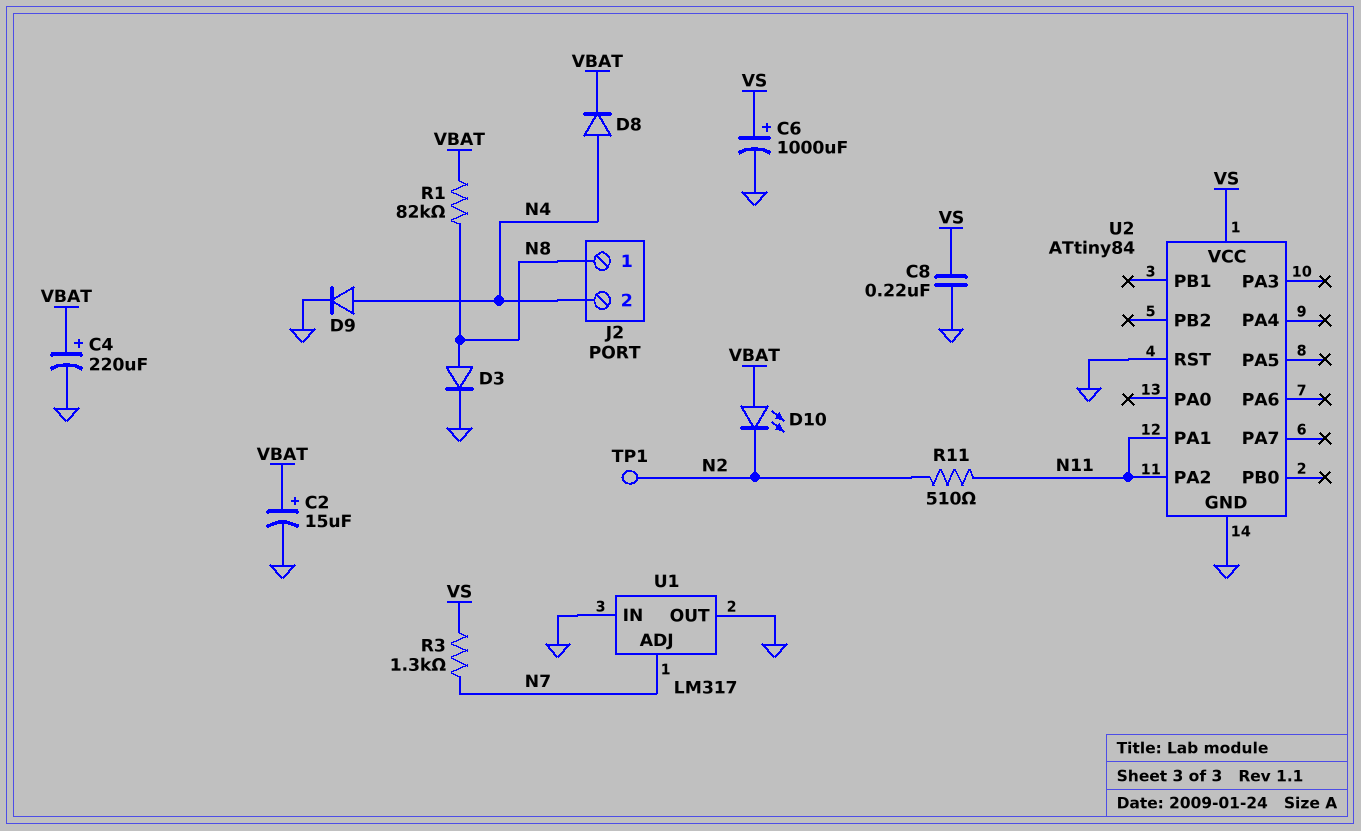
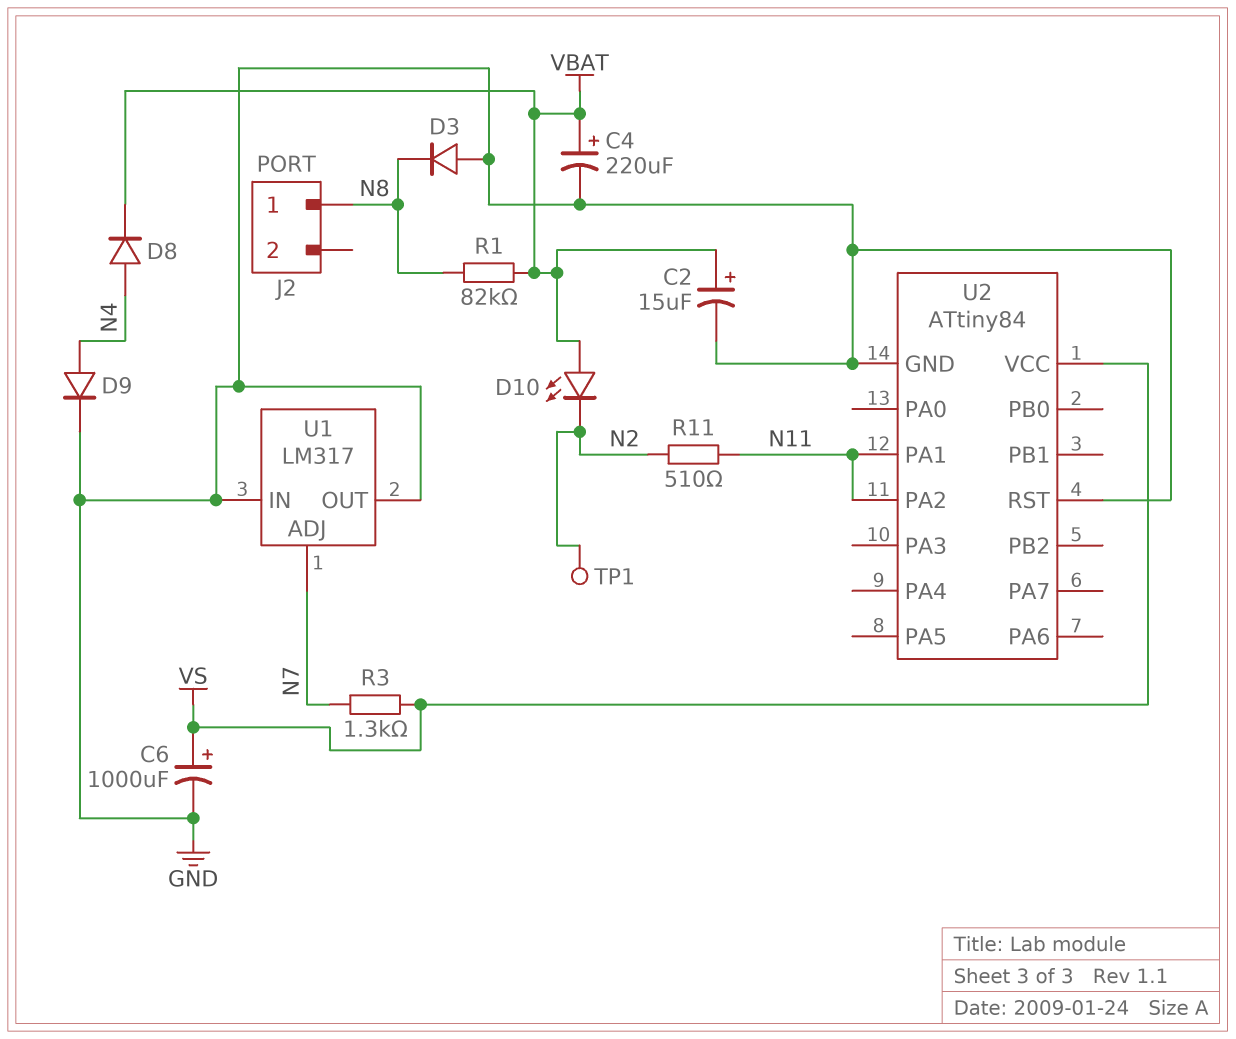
C8: 220nF (GND, VS) -> none
D3: diode (A N8, K GND) -> diode (A GND, K N8)
J2 pin 2: N4 -> none

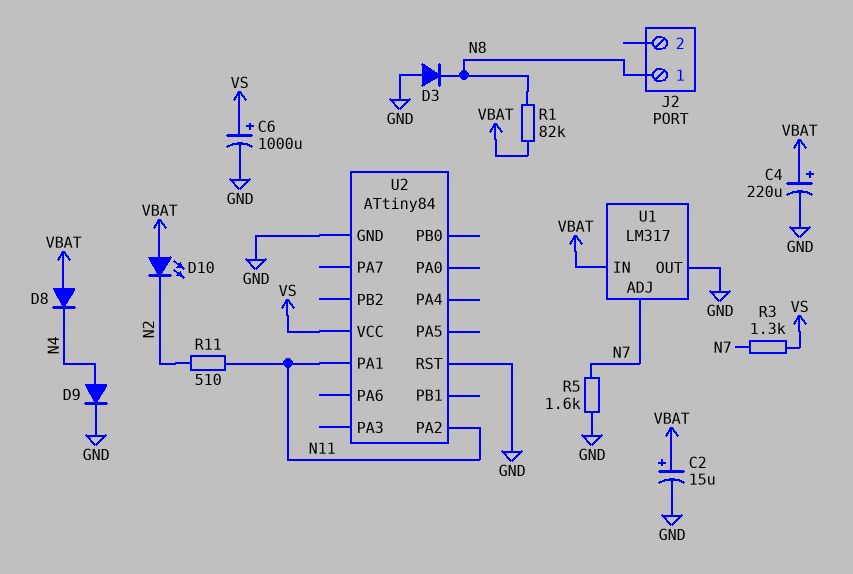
D8: diode (A N4, K VBAT) -> diode (A VBAT, K N4)
R5: none -> 1.6k (GND, N7)
TP1: test point (N2) -> none
U1 pin IN: GND -> VBAT

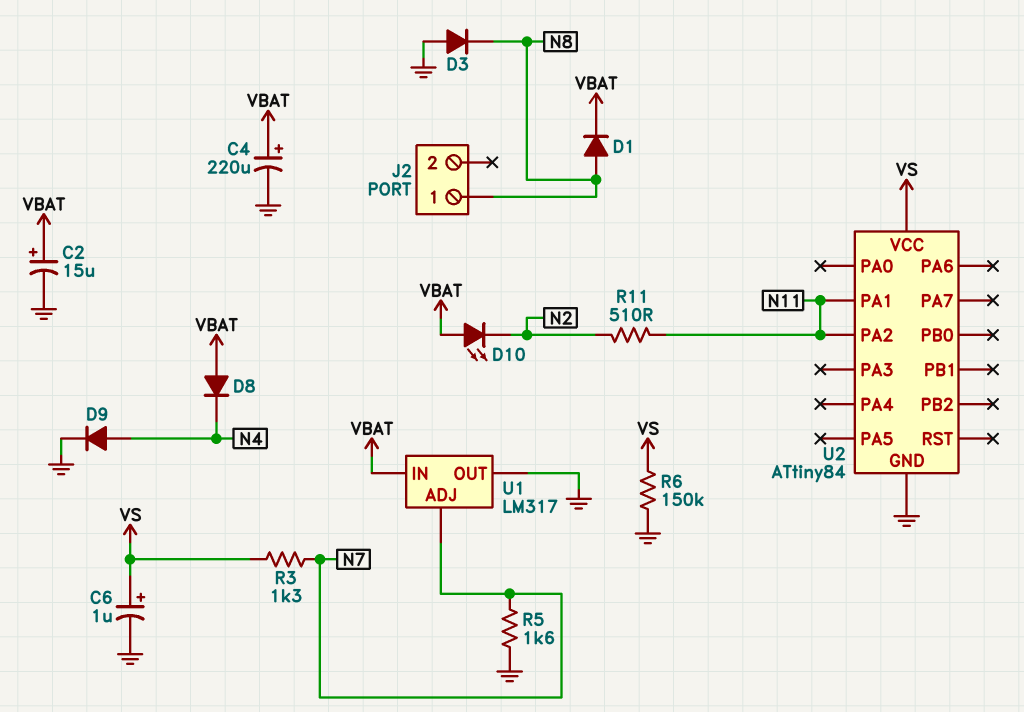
C6: 1000uF (plus VS, minus GND) -> 1uF (plus VS, minus GND)
D1: none -> diode (A N8, K VBAT)
R1: 82k (N8, VBAT) -> none
R6: none -> 150k (GND, VS)
U2 pin RST: GND -> none

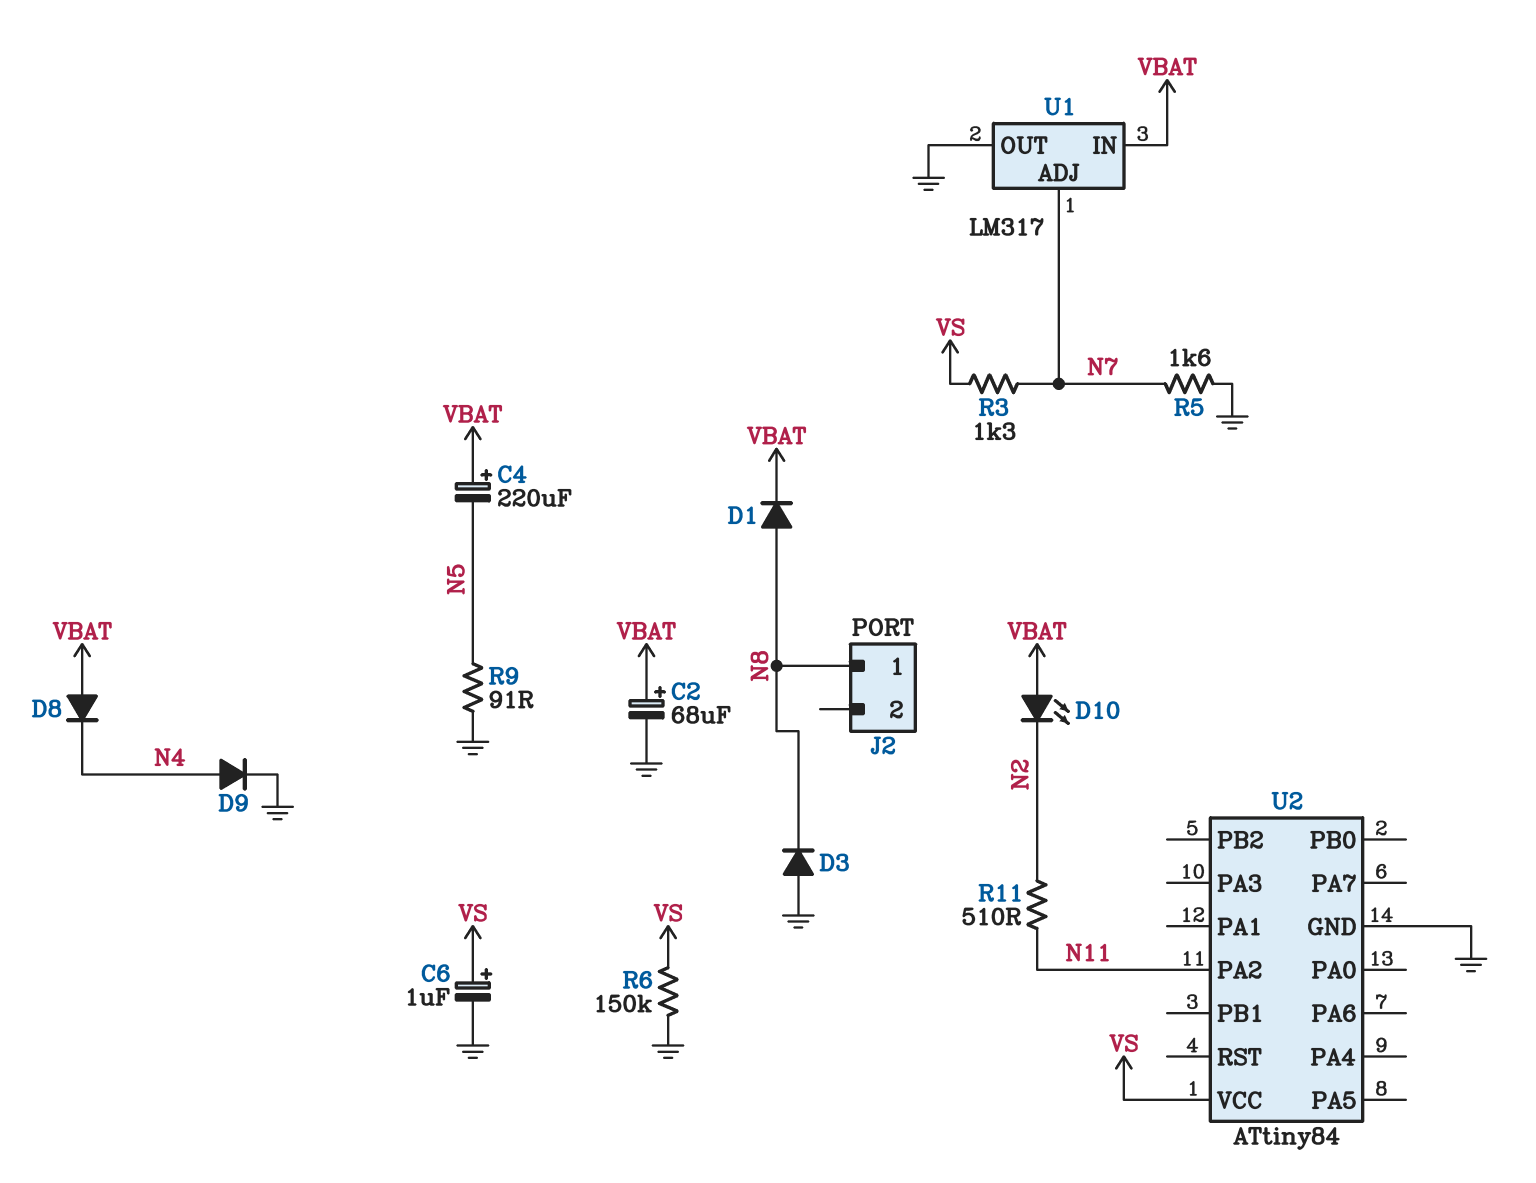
C2: 15uF (plus VBAT, minus GND) -> 68uF (plus VBAT, minus GND)
C4: 220uF (plus VBAT, minus GND) -> 220uF (plus VBAT, minus N5)
R9: none -> 91 (GND, N5)
U2 pin PA1: N11 -> none

